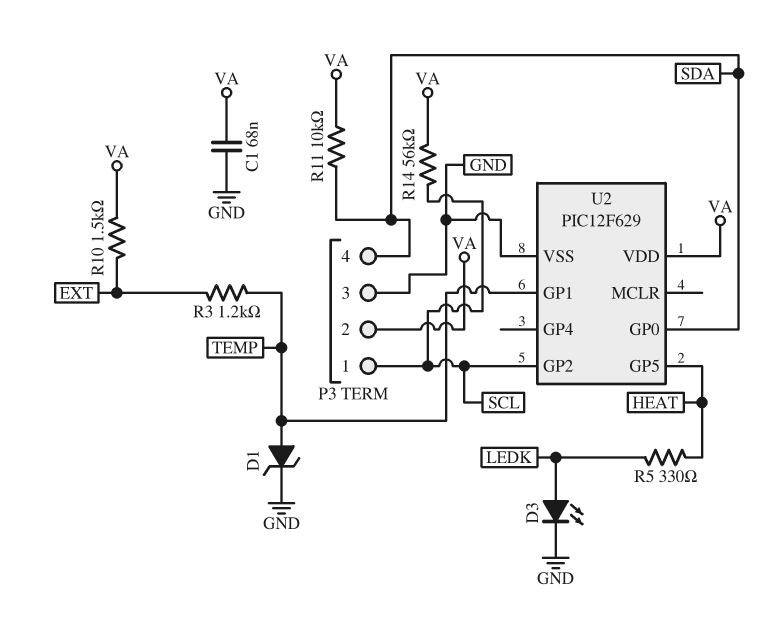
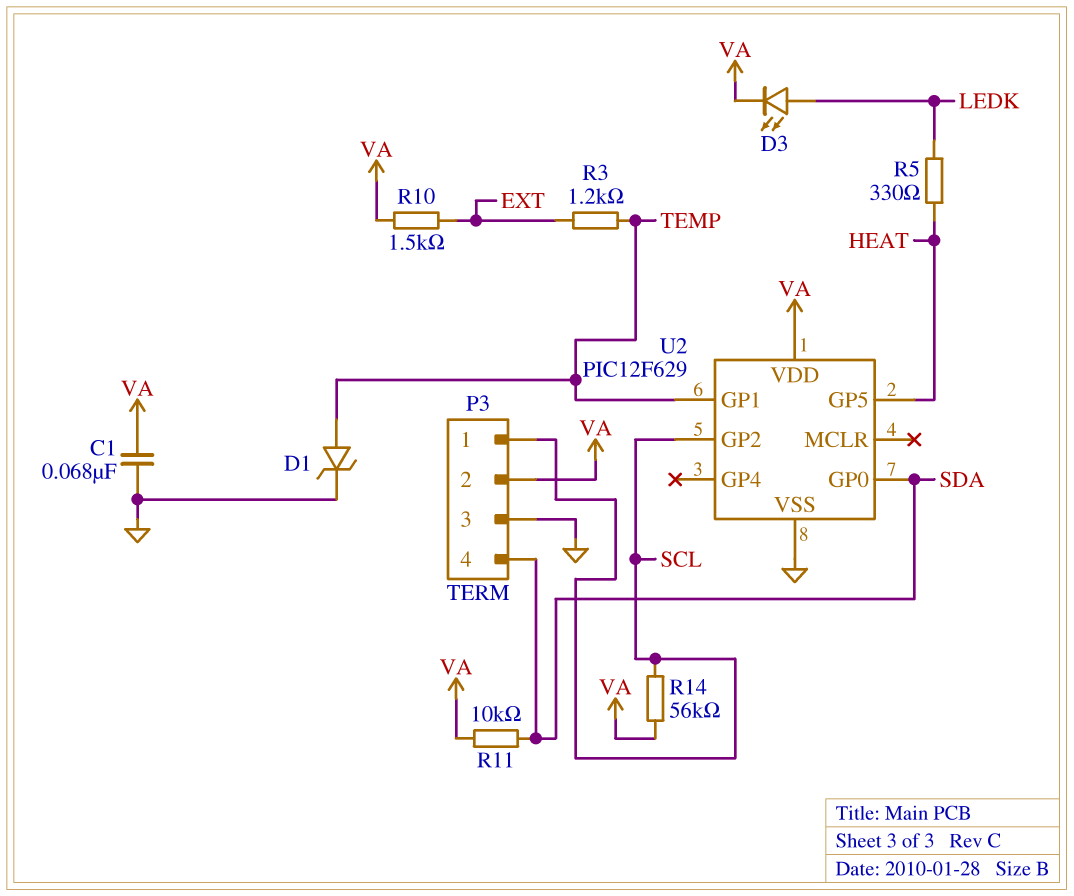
D3: LED (A LEDK, K GND) -> LED (A LEDK, K VA)

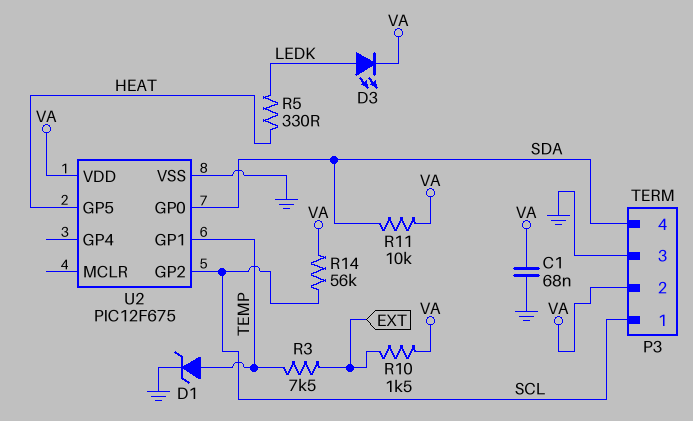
R3: 1.2k (EXT, TEMP) -> 7.5k (EXT, TEMP)
U2: PIC12F629 -> PIC12F675

